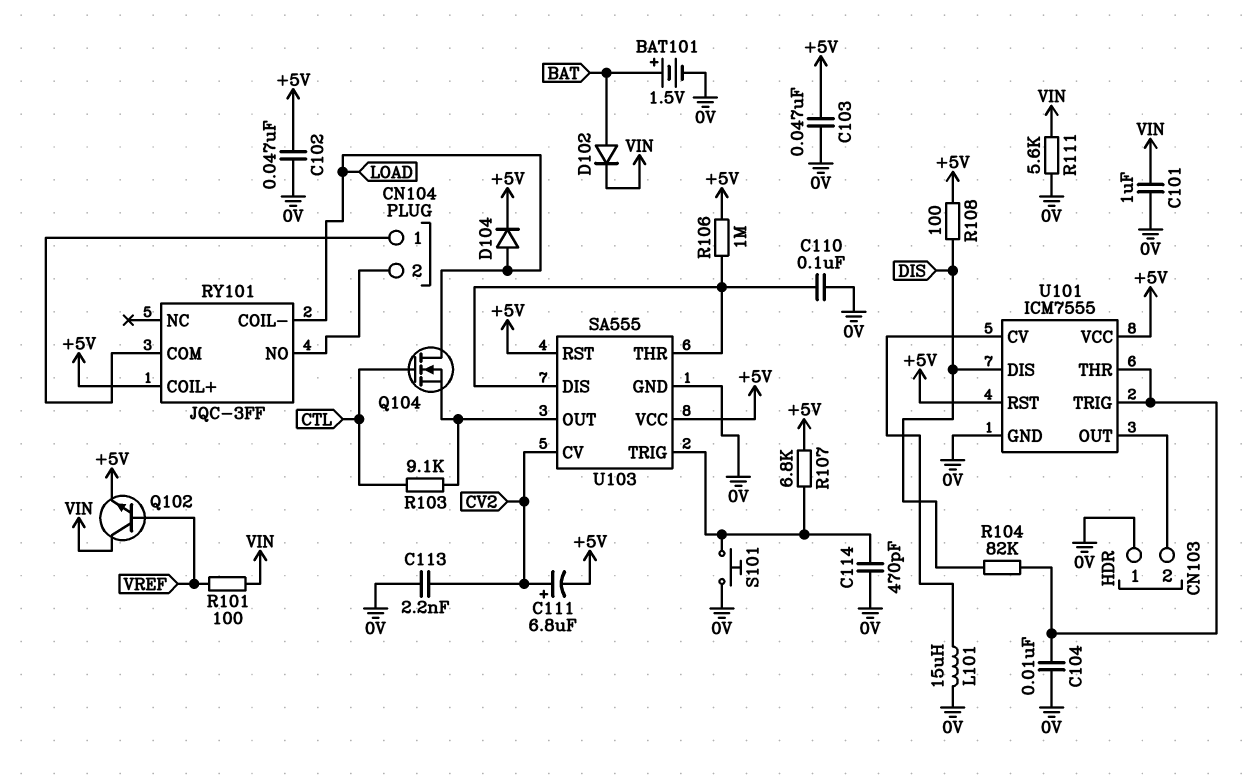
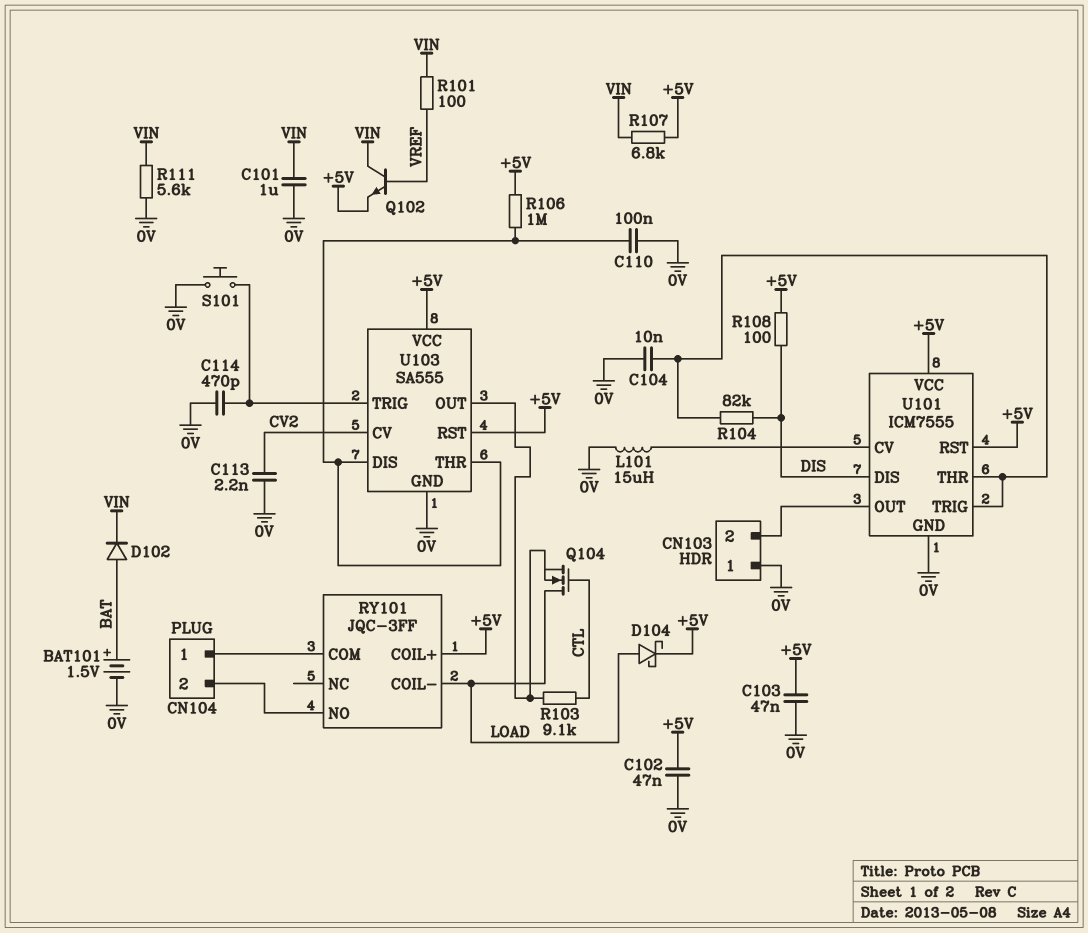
C111: 6.8uF (plus CV2, minus +5V) -> none
D104: diode (A LOAD, K +5V) -> schottky (A LOAD, K +5V)
R107: 6.8k (+5V, U103/TRIG) -> 6.8k (+5V, VIN)

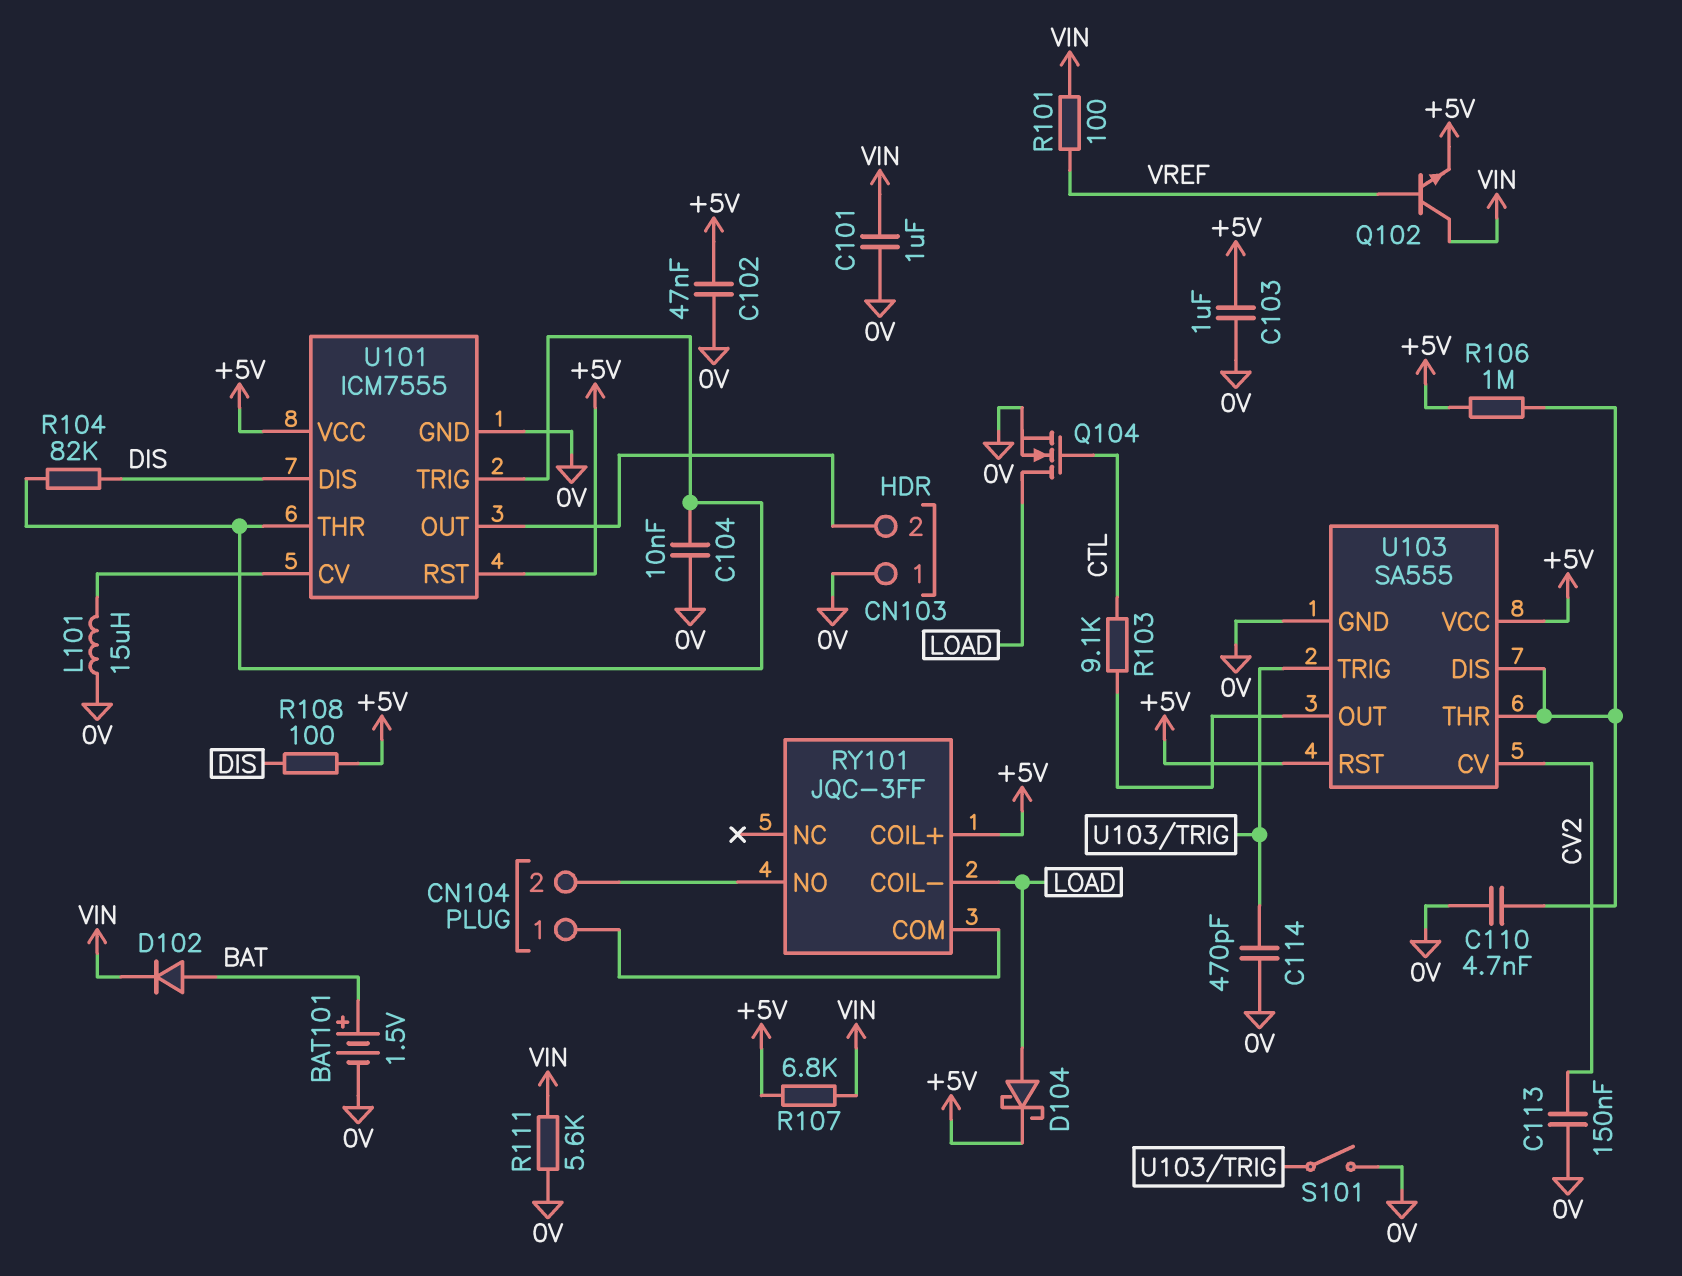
C103: 47nF (+5V, 0V) -> 1uF (+5V, 0V)
C110: 100nF (0V, U103/DIS) -> 4.7nF (0V, U103/DIS)
C113: 2.2nF (0V, CV2) -> 150nF (0V, CV2)
Q104: NMOS (G CTL, D LOAD, S U103/OUT) -> NMOS (G CTL, D LOAD, S 0V)
S101: button (0V, U103/TRIG) -> switch (0V, U103/TRIG)

